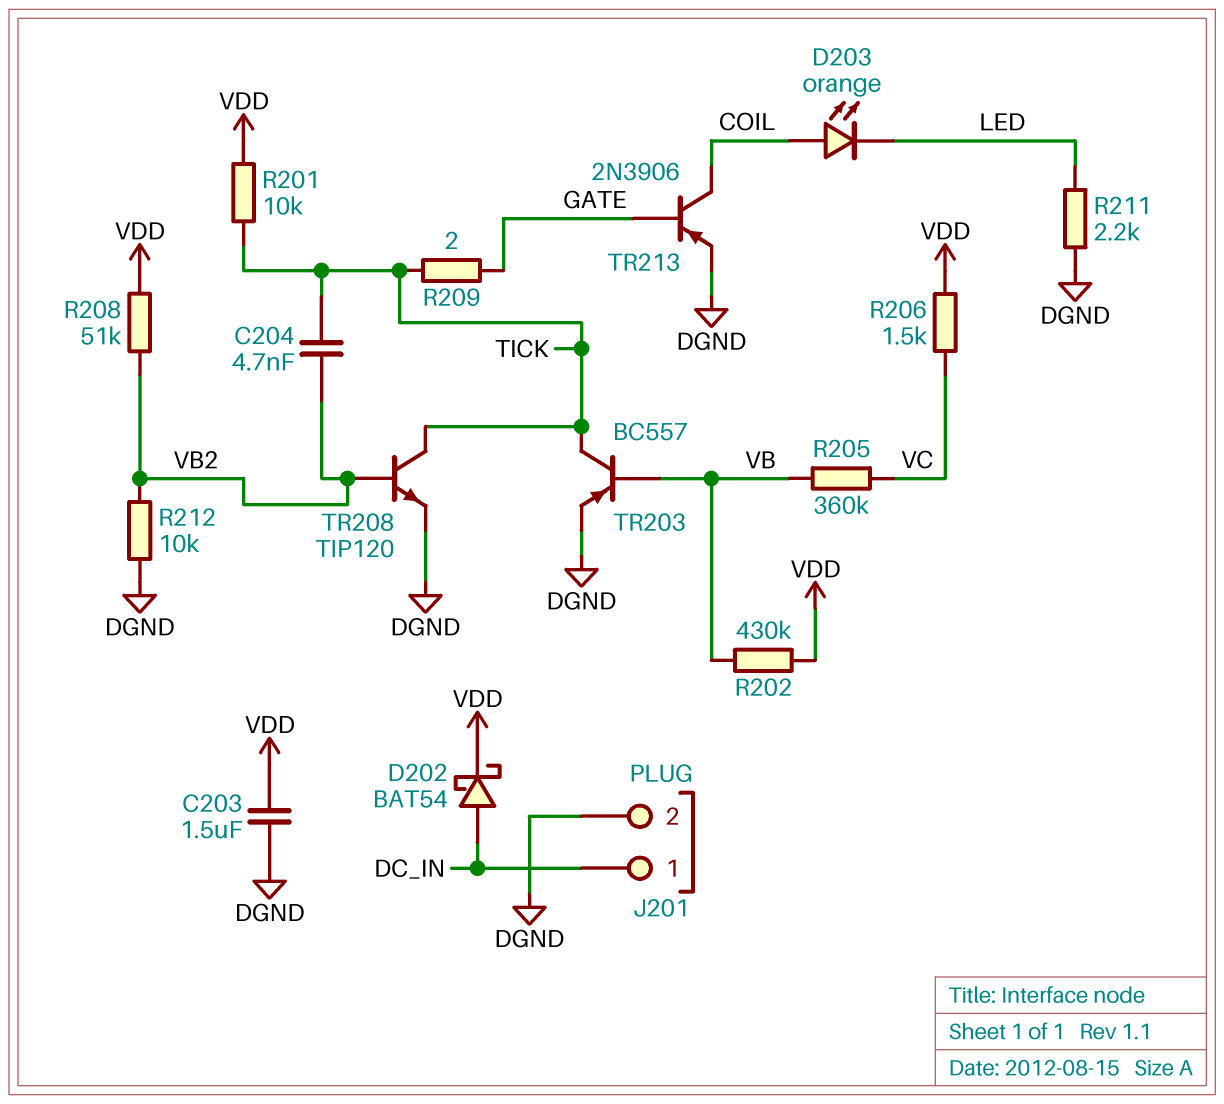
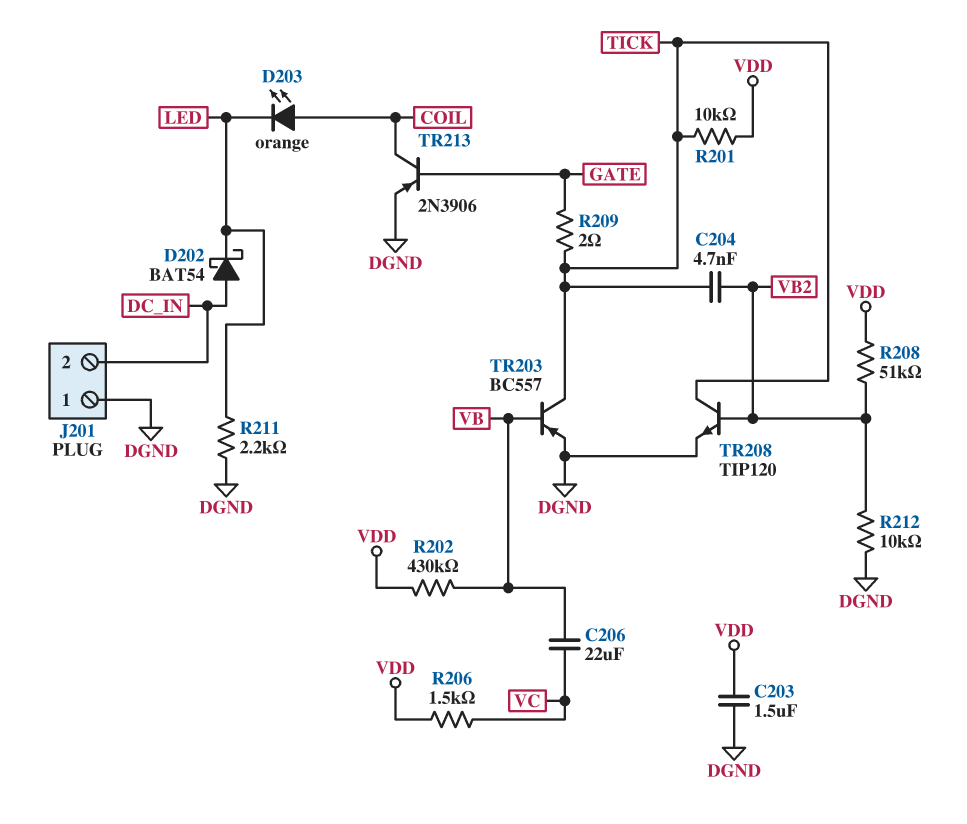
C206: none -> 22uF (VB, VC)
D202: schottky BAT54 (A DC_IN, K VDD) -> schottky BAT54 (A DC_IN, K LED)
J201 pin 1: DC_IN -> DGND
J201 pin 2: DGND -> DC_IN
R205: 360k (VB, VC) -> none

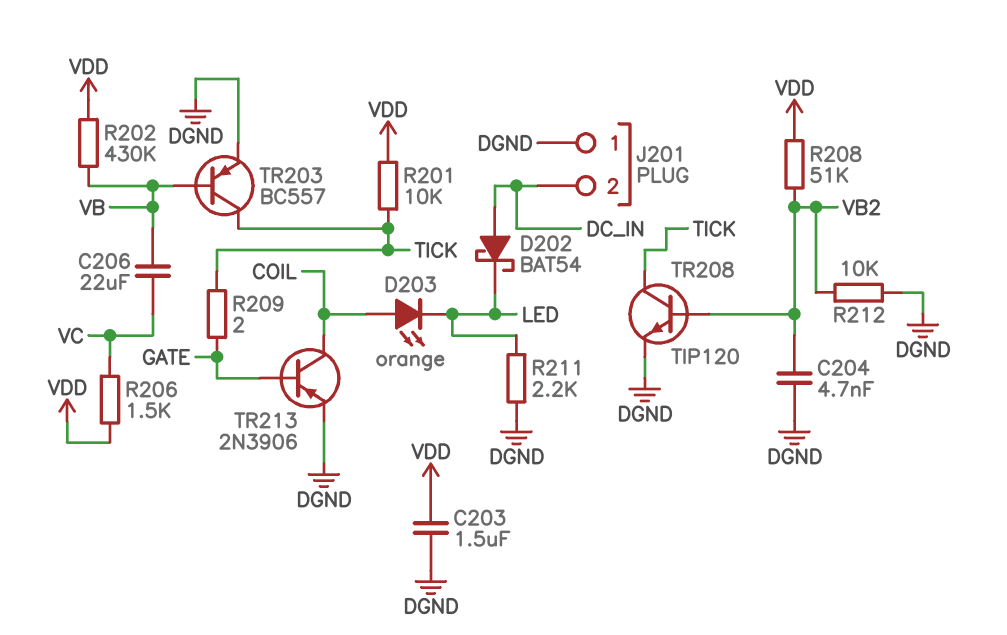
C204: 4.7nF (TICK, VB2) -> 4.7nF (DGND, VB2)

